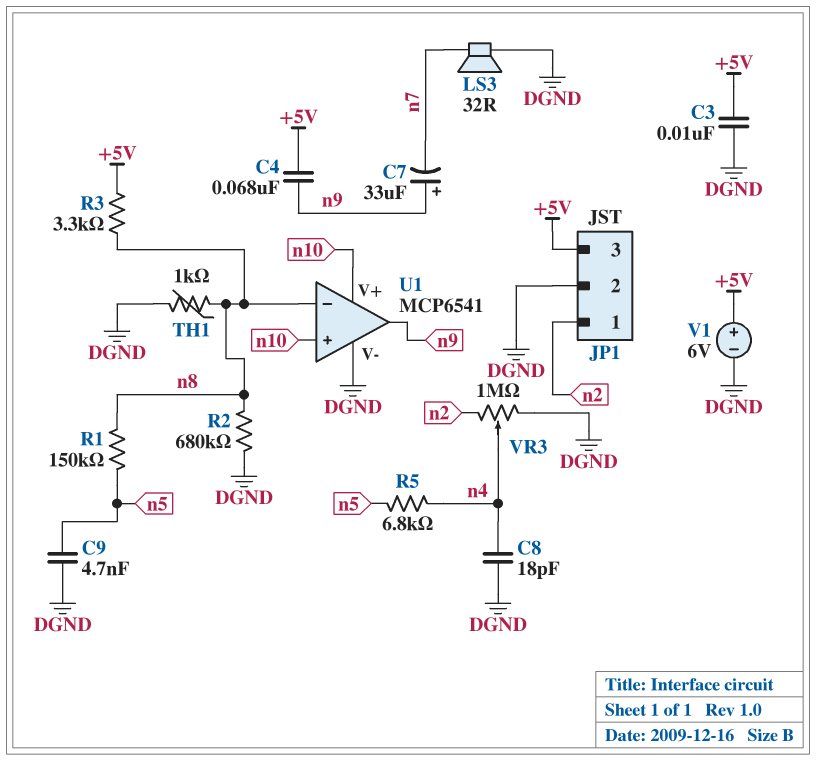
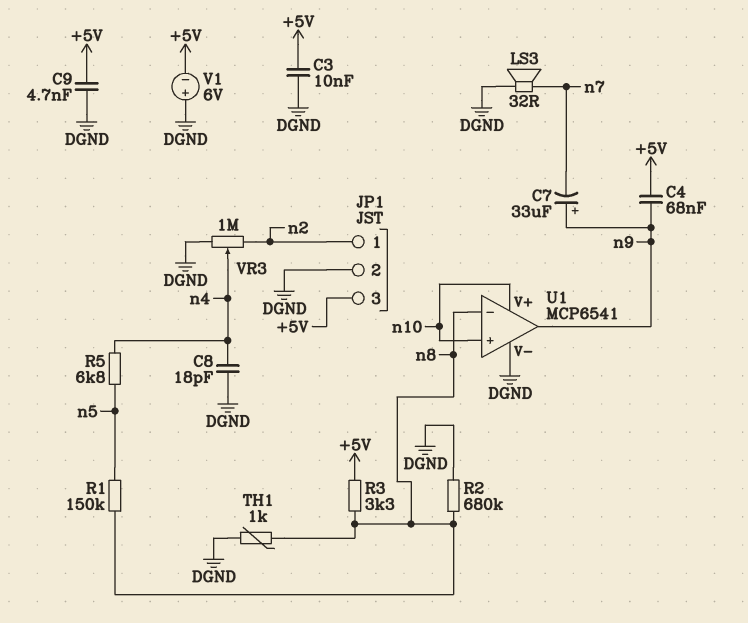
C9: 4.7nF (DGND, n5) -> 4.7nF (+5V, DGND)
V1: 6V (plus +5V, minus DGND) -> 6V (plus DGND, minus +5V)

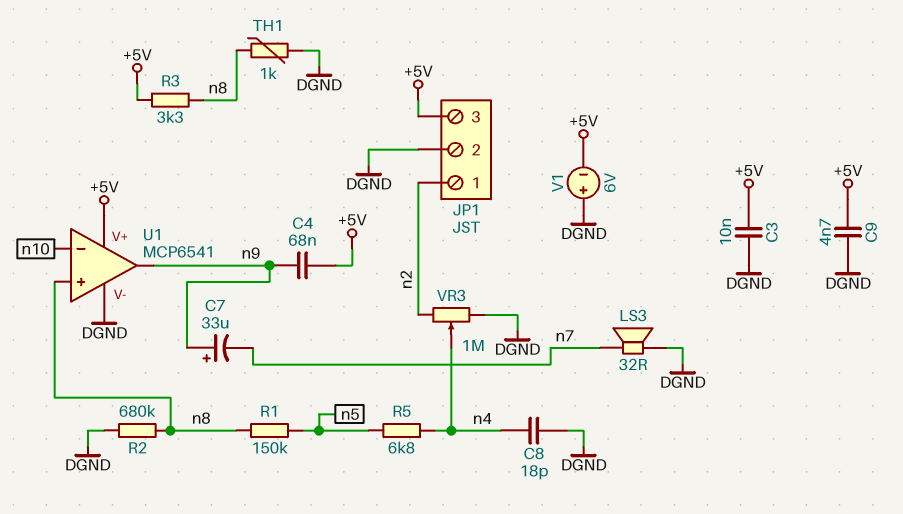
U1 pin V+: n10 -> +5V
U1 pin in+: n10 -> n8
U1 pin in-: n8 -> n10

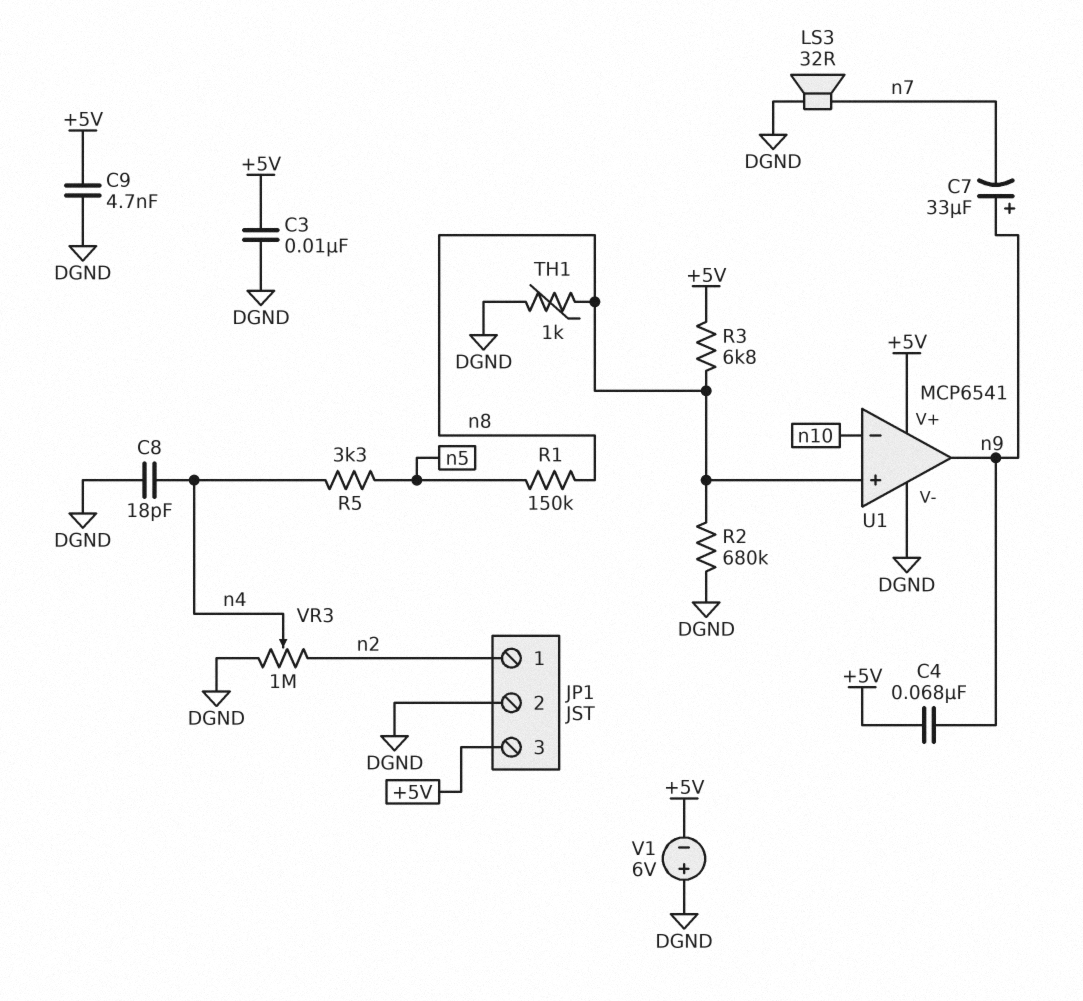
R3: 3.3k (+5V, n8) -> 6.8k (+5V, n8)
R5: 6.8k (n4, n5) -> 3.3k (n4, n5)

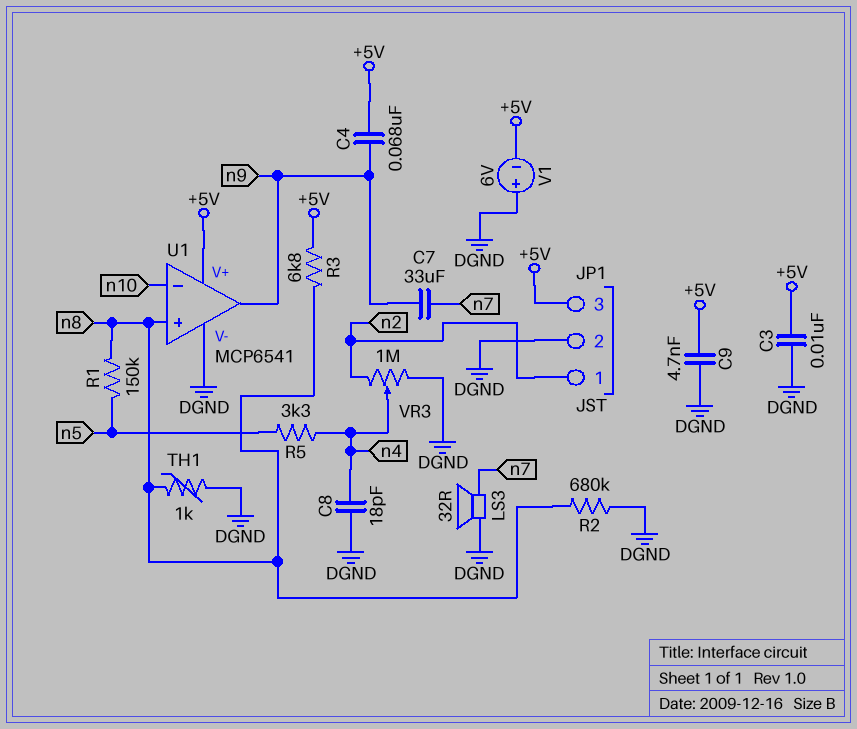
C7: 33uF (plus n9, minus n7) -> 33uF (n7, n9)

